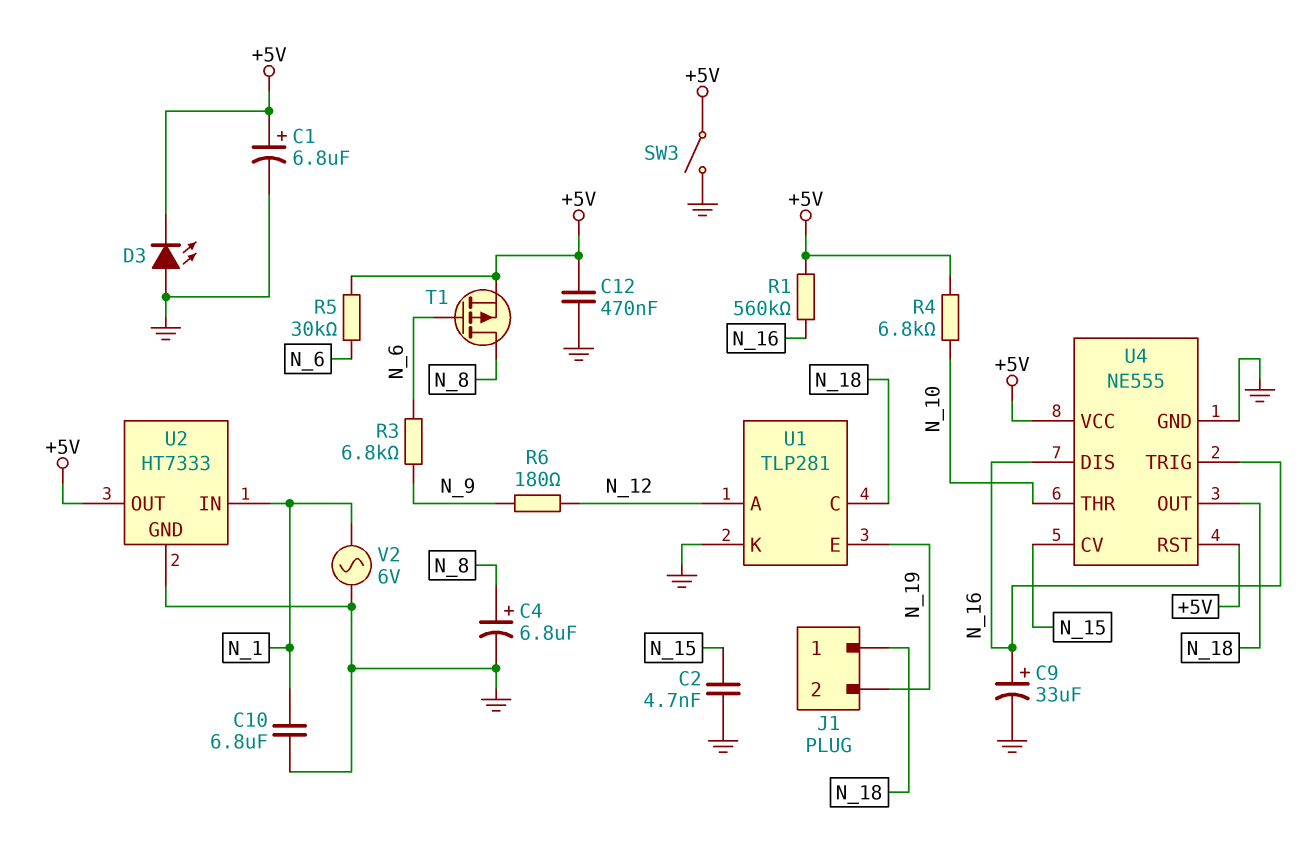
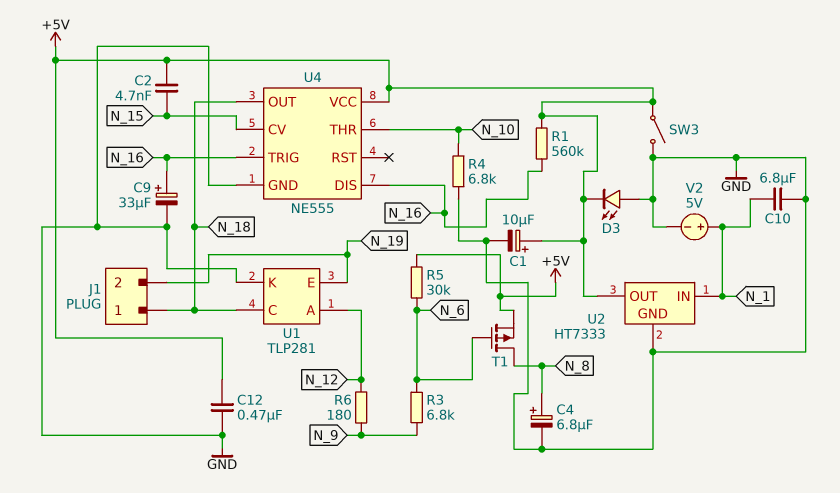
C1: 6.8uF (plus +5V, minus GND) -> 10uF (plus +5V, minus GND)
C2: 4.7nF (GND, N_15) -> 4.7nF (+5V, N_15)
R4: 6.8k (+5V, N_10) -> 6.8k (GND, N_10)
U4 pin RST: +5V -> none
V2: AC 6V (GND, N_1) -> 5V (plus N_1, minus GND)

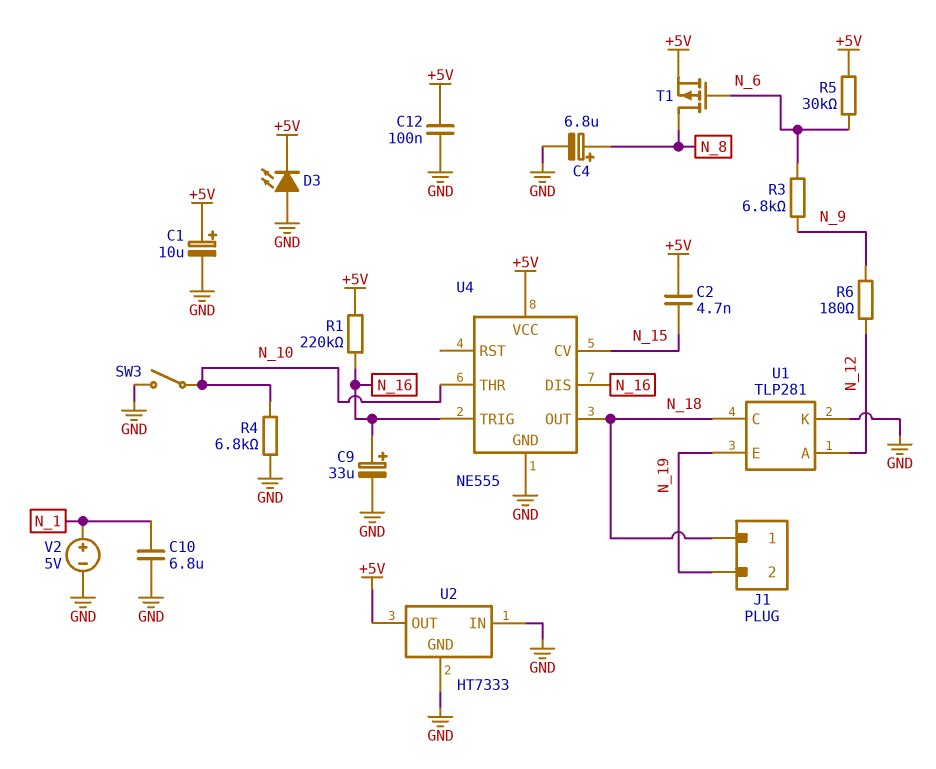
C12: 470nF (+5V, GND) -> 100nF (+5V, GND)
R1: 560k (+5V, N_16) -> 220k (+5V, N_16)
SW3: switch (+5V, GND) -> switch (GND, N_10)
U2 pin IN: N_1 -> GND

